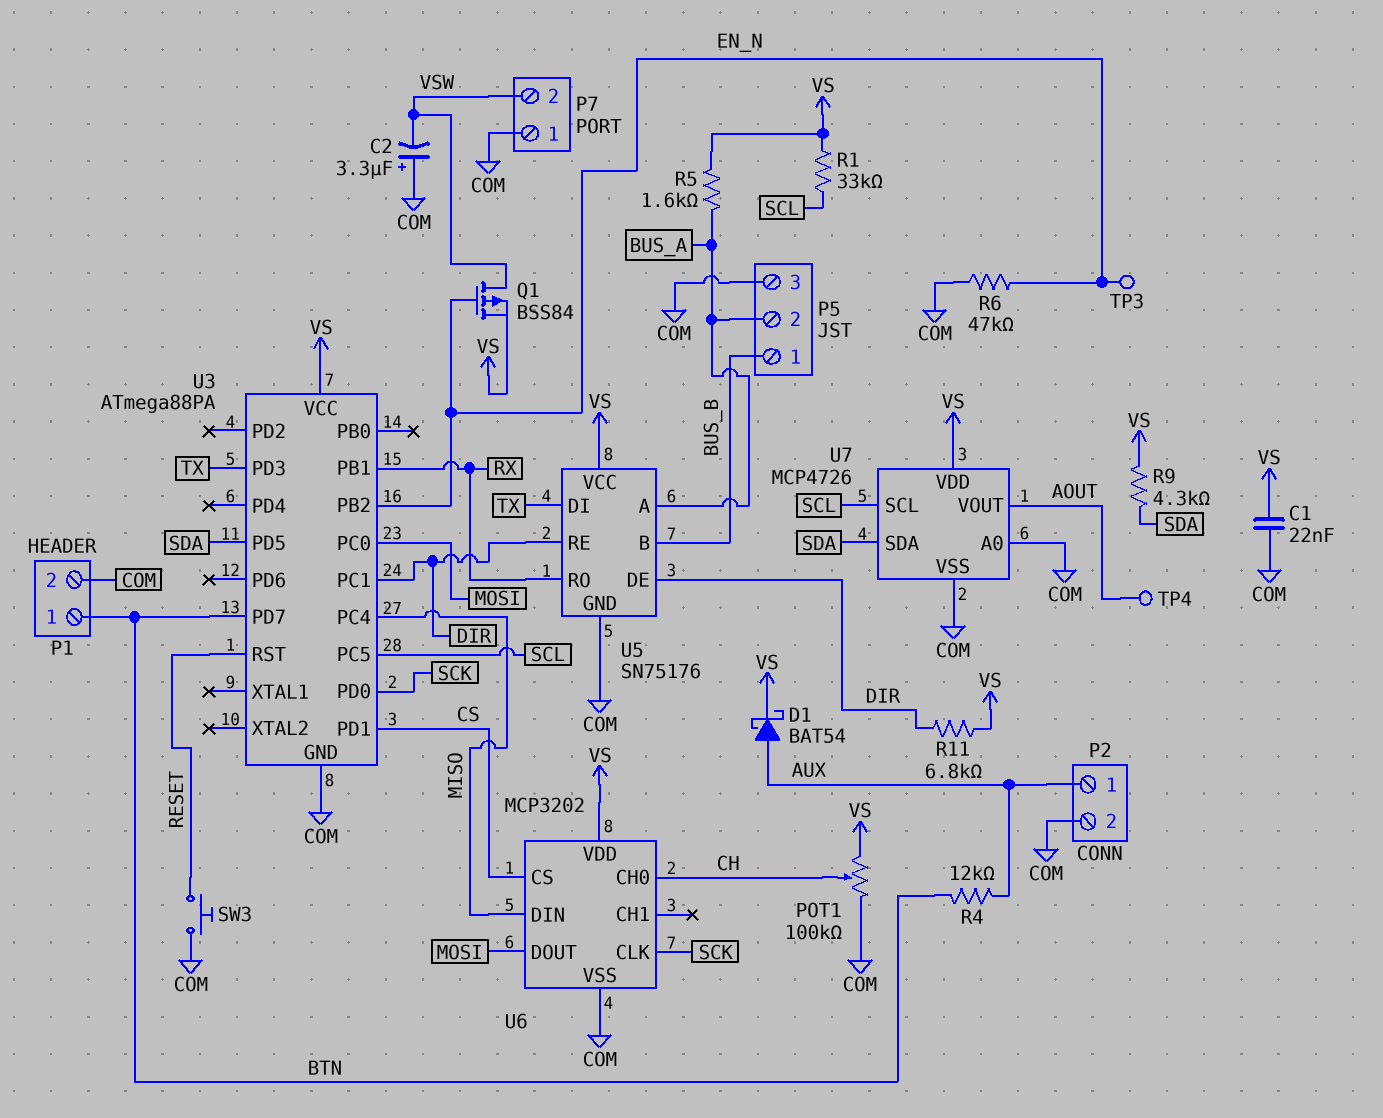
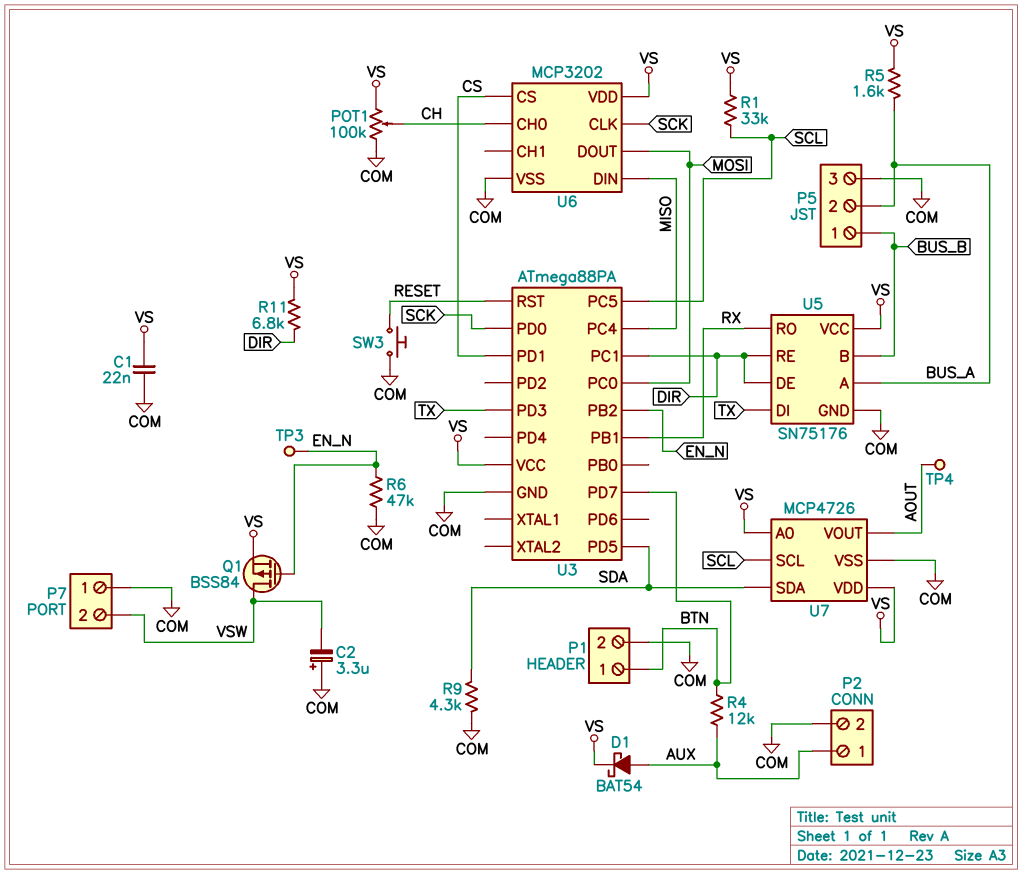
R9: 4.3k (SDA, VS) -> 4.3k (COM, SDA)
U7 pin A0: COM -> VS

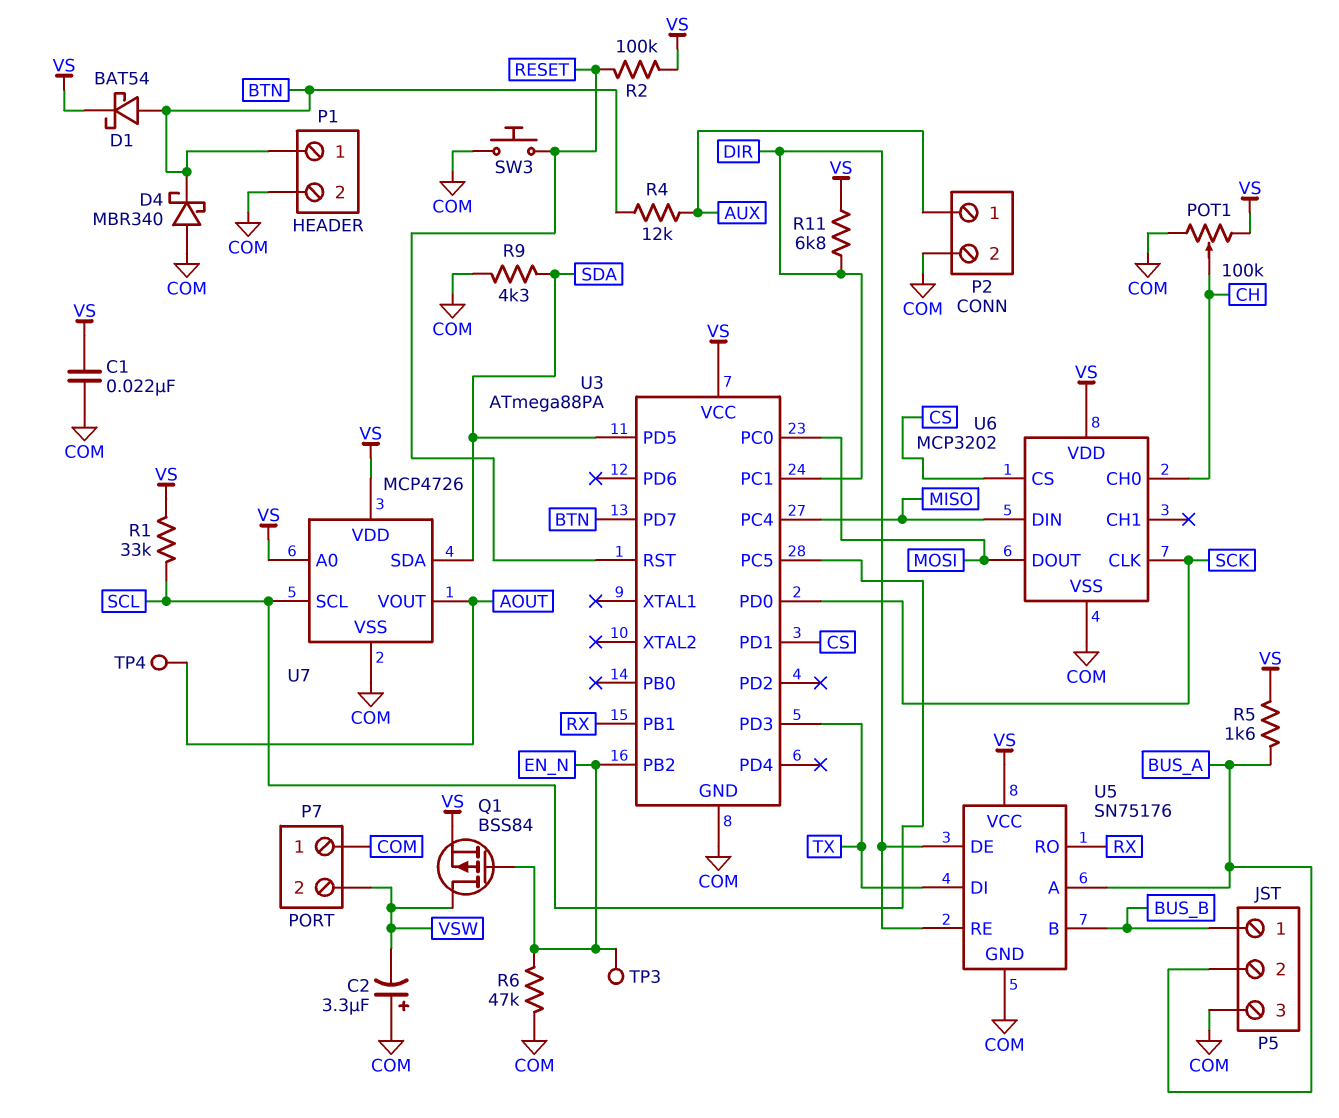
D1: schottky BAT54 (A AUX, K VS) -> schottky BAT54 (A BTN, K VS)
D4: none -> schottky MBR340 (A COM, K BTN)
R2: none -> 100k (RESET, VS)

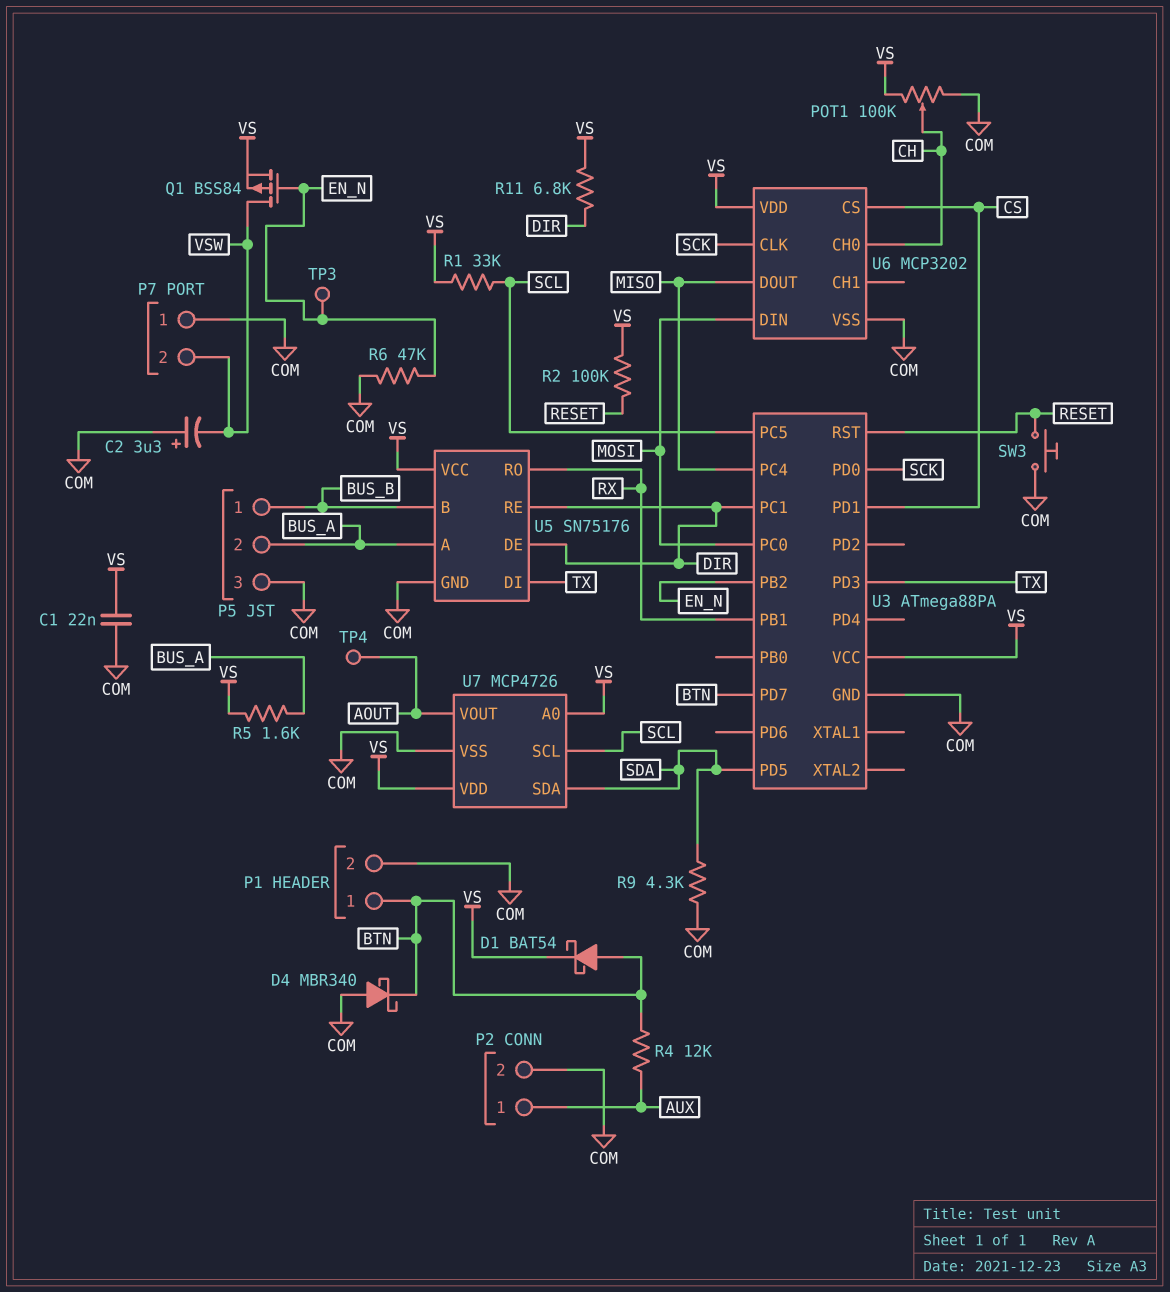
U6 pin DIN: MISO -> MOSI
U6 pin DOUT: MOSI -> MISO

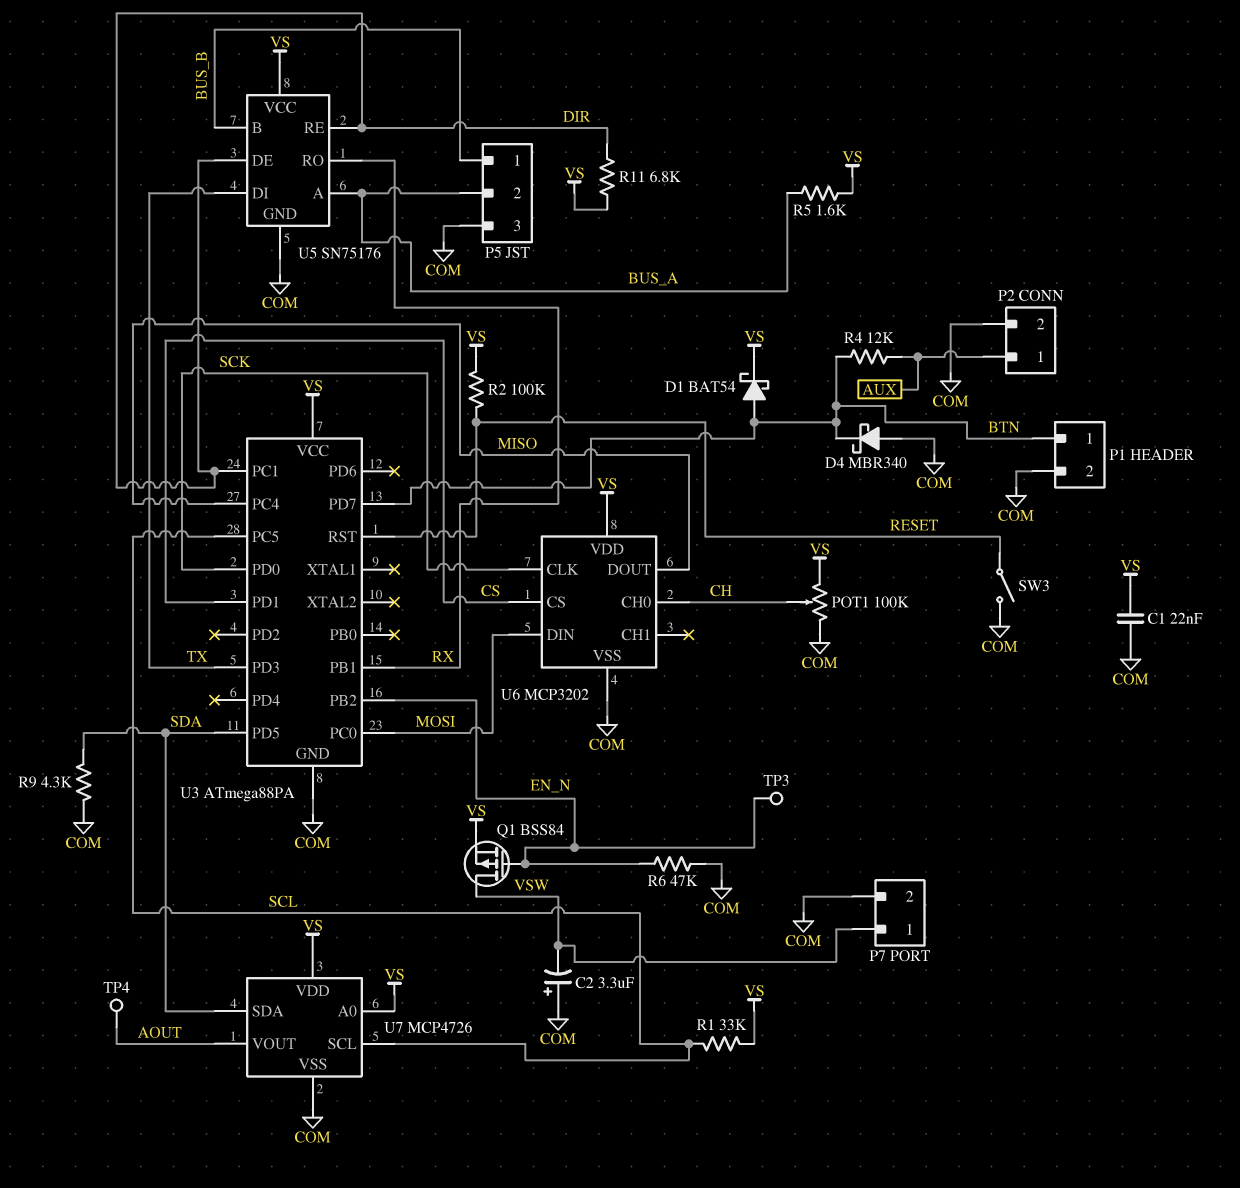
P7 pin 1: COM -> VSW
P7 pin 2: VSW -> COM
SW3: button (COM, RESET) -> switch (COM, RESET)

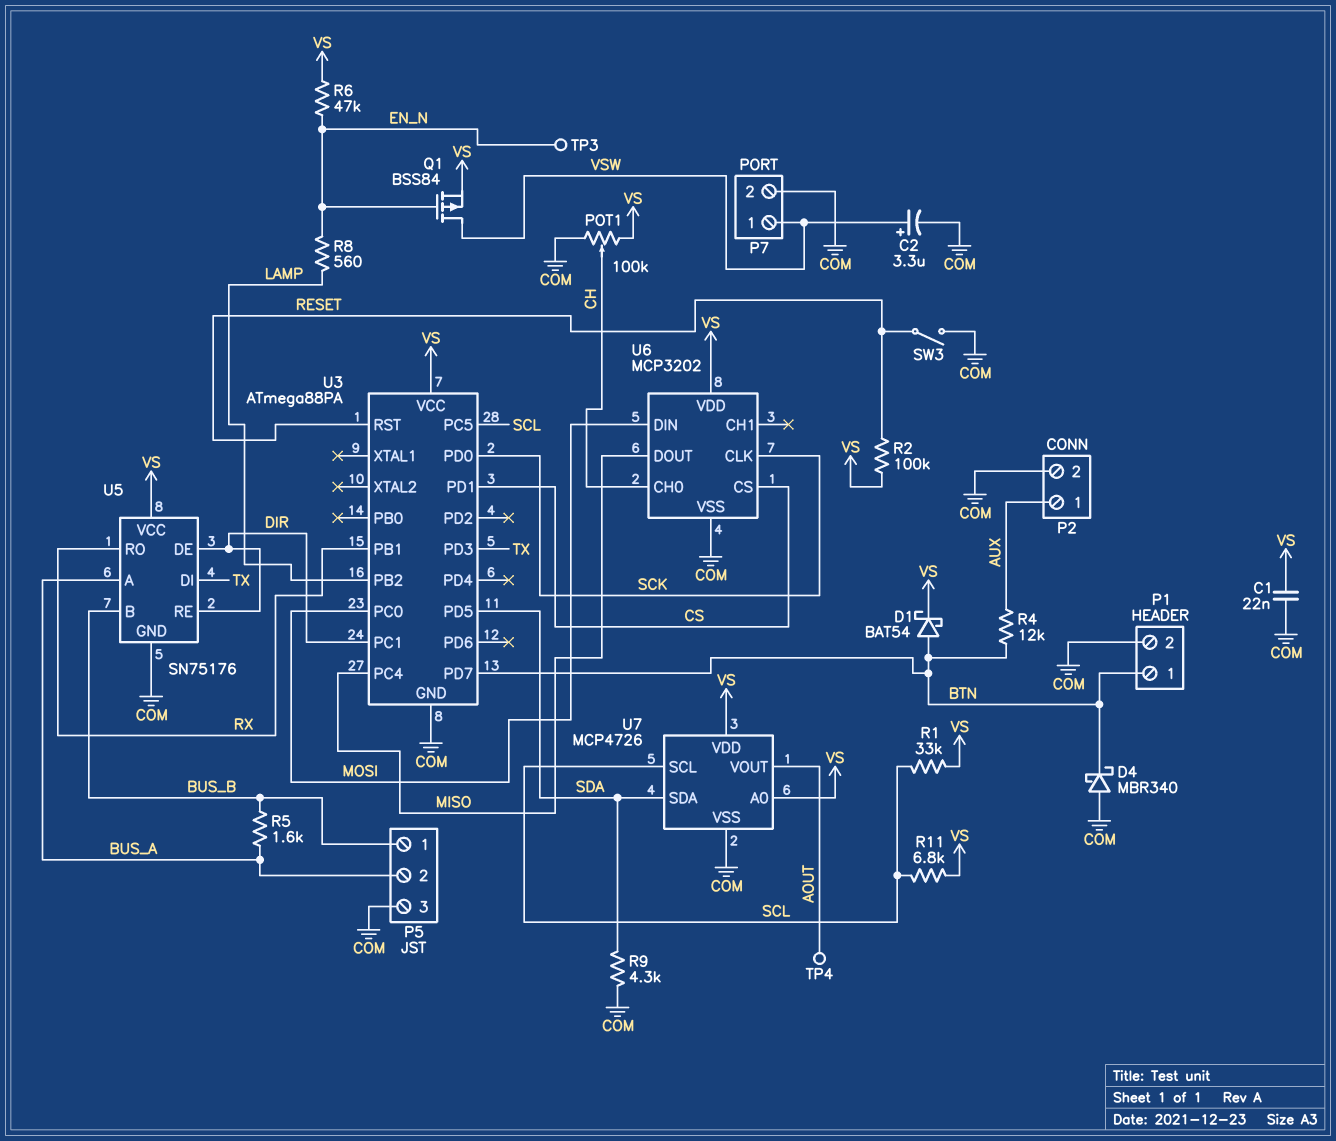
C2: 3.3uF (plus COM, minus VSW) -> 3.3uF (plus VSW, minus COM)
R5: 1.6k (BUS_A, VS) -> 1.6k (BUS_A, BUS_B)
R6: 47k (COM, EN_N) -> 47k (EN_N, VS)
R8: none -> 560 (EN_N, LAMP)
R11: 6.8k (DIR, VS) -> 6.8k (SCL, VS)
U3 pin PB2: EN_N -> LAMP

